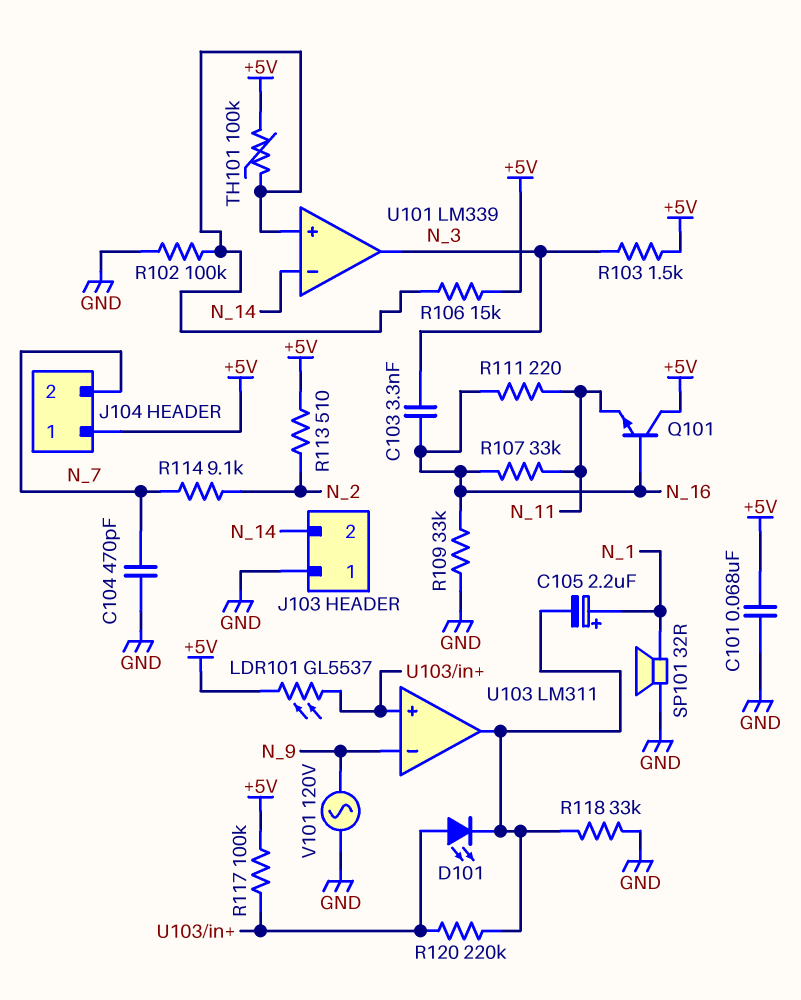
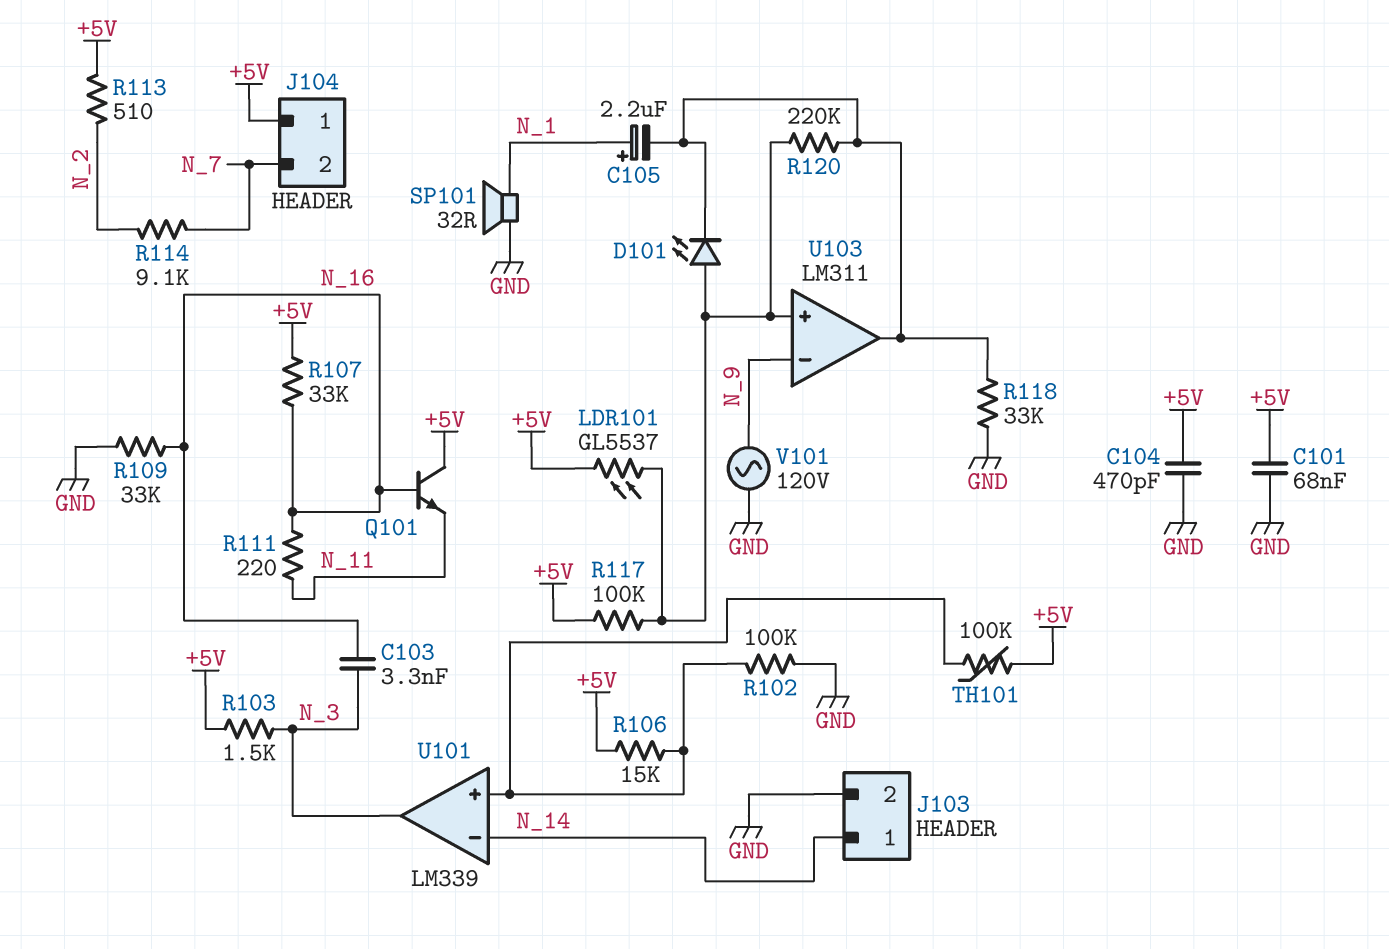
C104: 470pF (GND, N_7) -> 470pF (+5V, GND)
J103 pin 1: GND -> N_14
J103 pin 2: N_14 -> GND
R107: 33k (N_11, N_16) -> 33k (+5V, N_16)

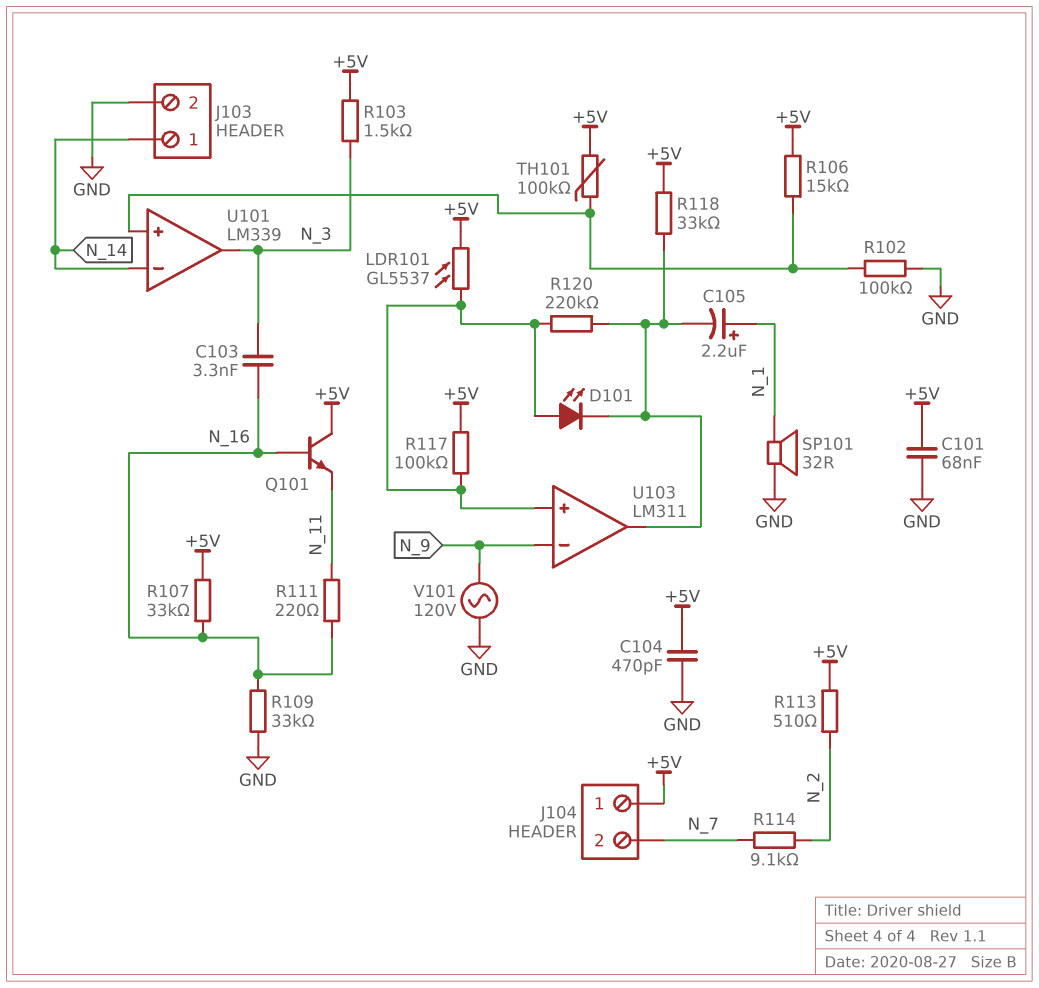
R118: 33k (GND, U103/out) -> 33k (+5V, U103/out)

